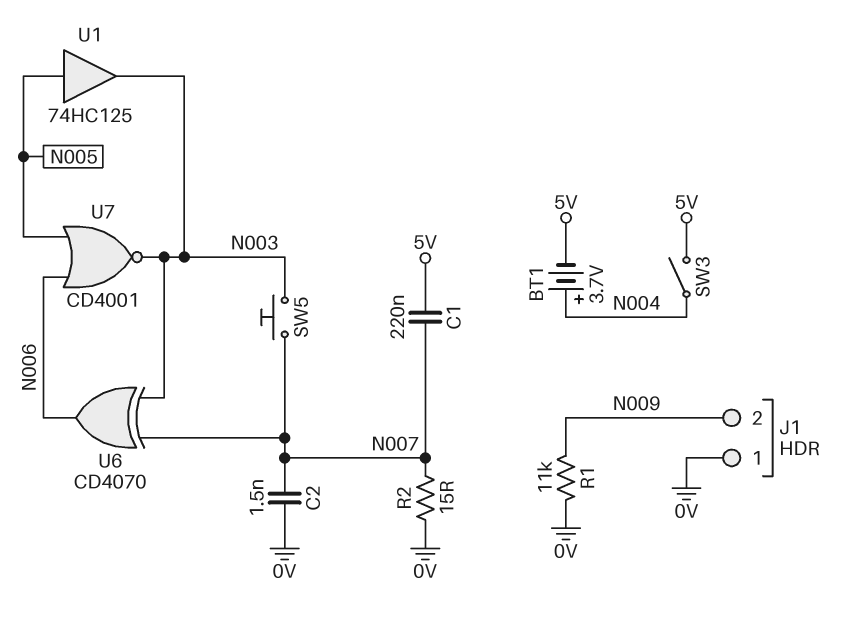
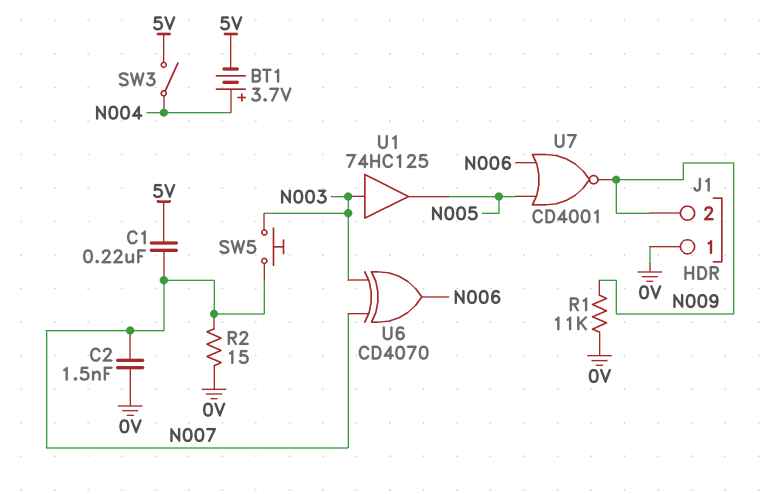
U1: buffer 74HC125 (in N005, out N003) -> buffer 74HC125 (in N003, out N005)
U7: NOR CD4001 (in N005, in N006, out N003) -> NOR CD4001 (in N005, in N006, out N009)

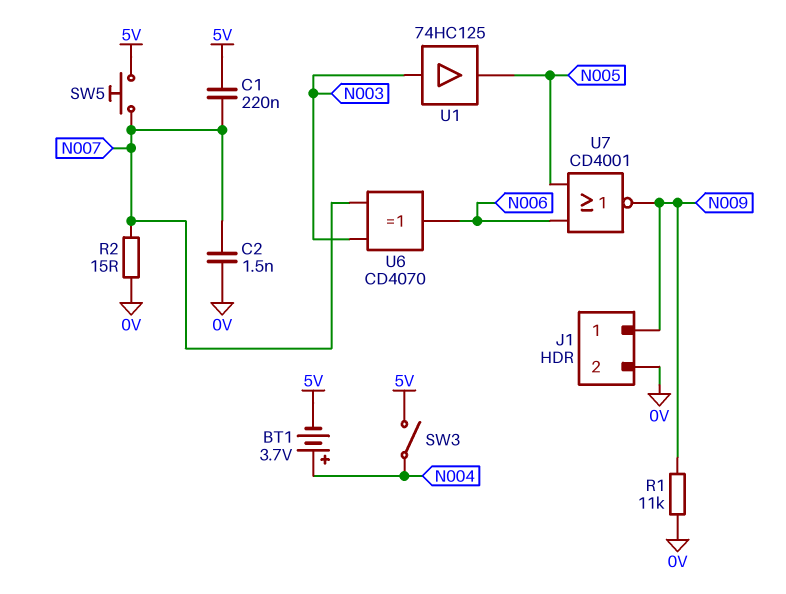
J1 pin 1: 0V -> N009
J1 pin 2: N009 -> 0V
SW5: button (N003, N007) -> button (5V, N007)

